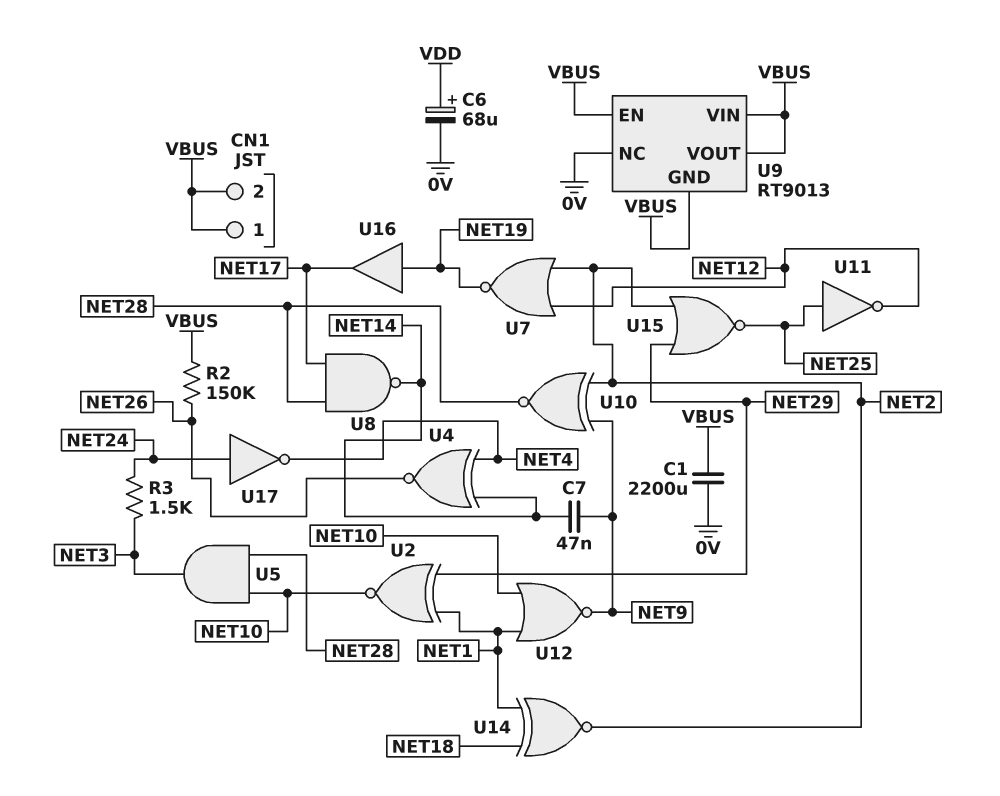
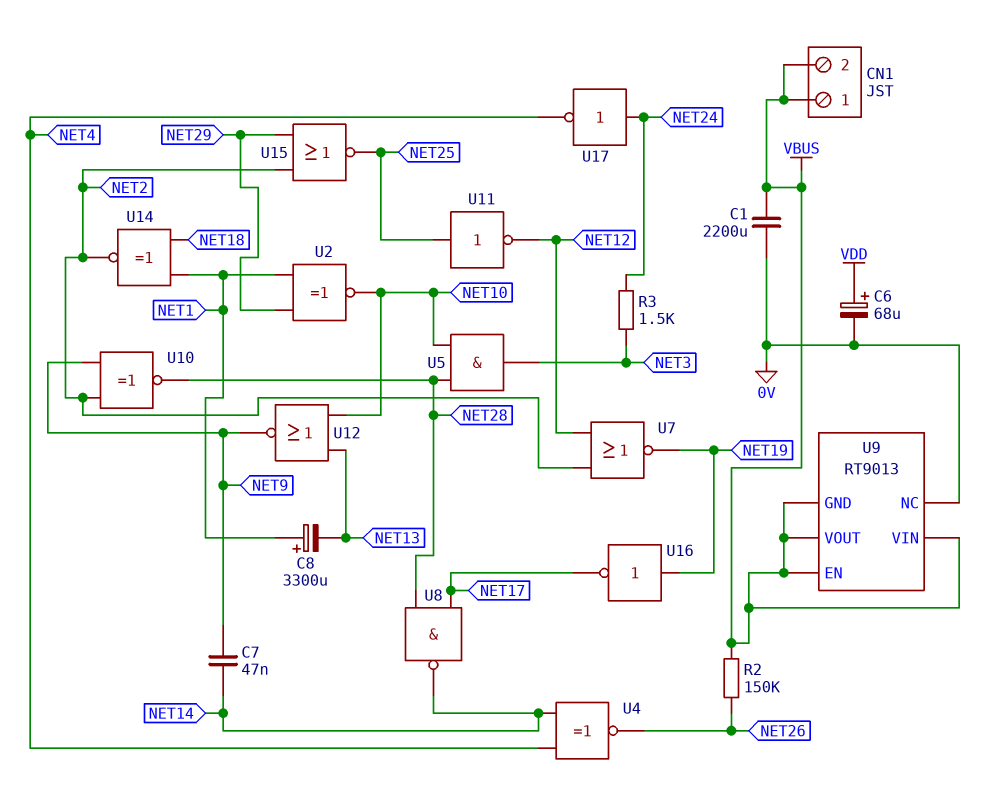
C8: none -> 3300uF (plus NET1, minus NET13)
U12: NOR (in NET1, in NET10, out NET9) -> NOR (in NET10, in NET13, out NET9)
U16: buffer (in NET19, out NET17) -> NOT (in NET19, out NET17)

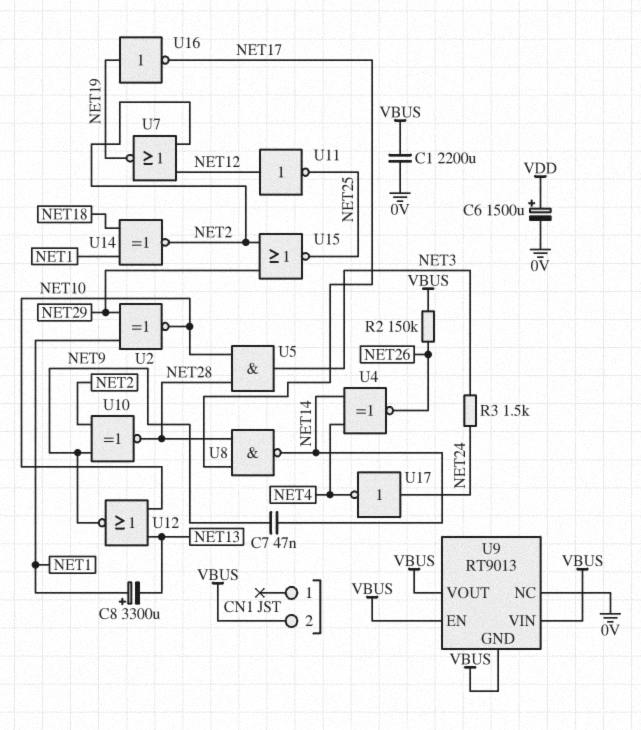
C6: 68uF (plus VDD, minus 0V) -> 1500uF (plus VDD, minus 0V)
CN1 pin 1: VBUS -> none
U11: NOT (in NET25, out NET12) -> NOT (in NET12, out NET25)

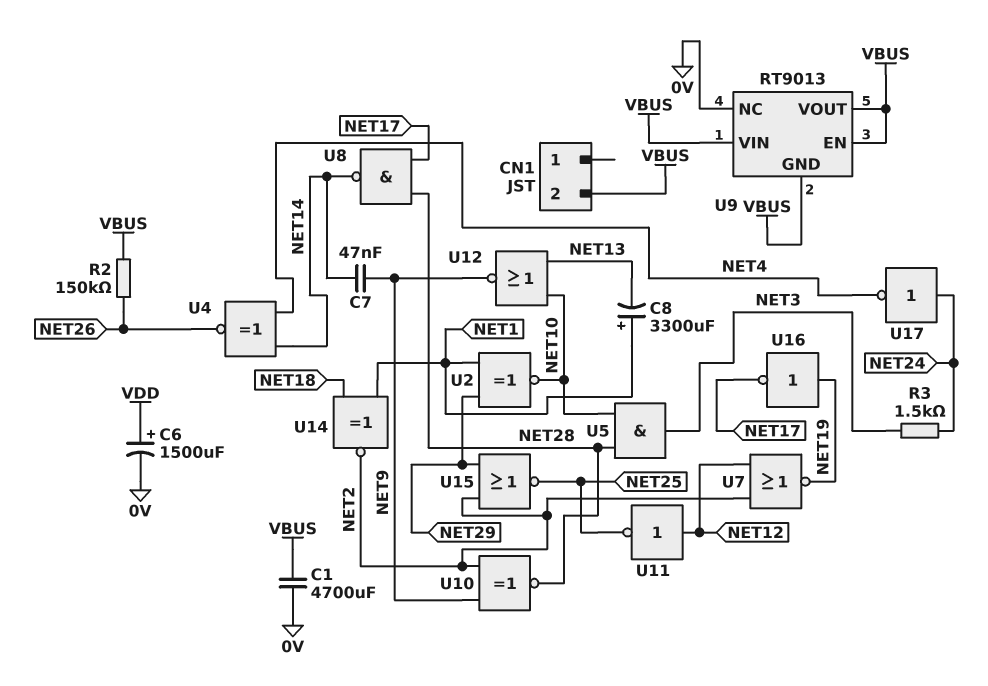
C1: 2200uF (0V, VBUS) -> 4700uF (0V, VBUS)

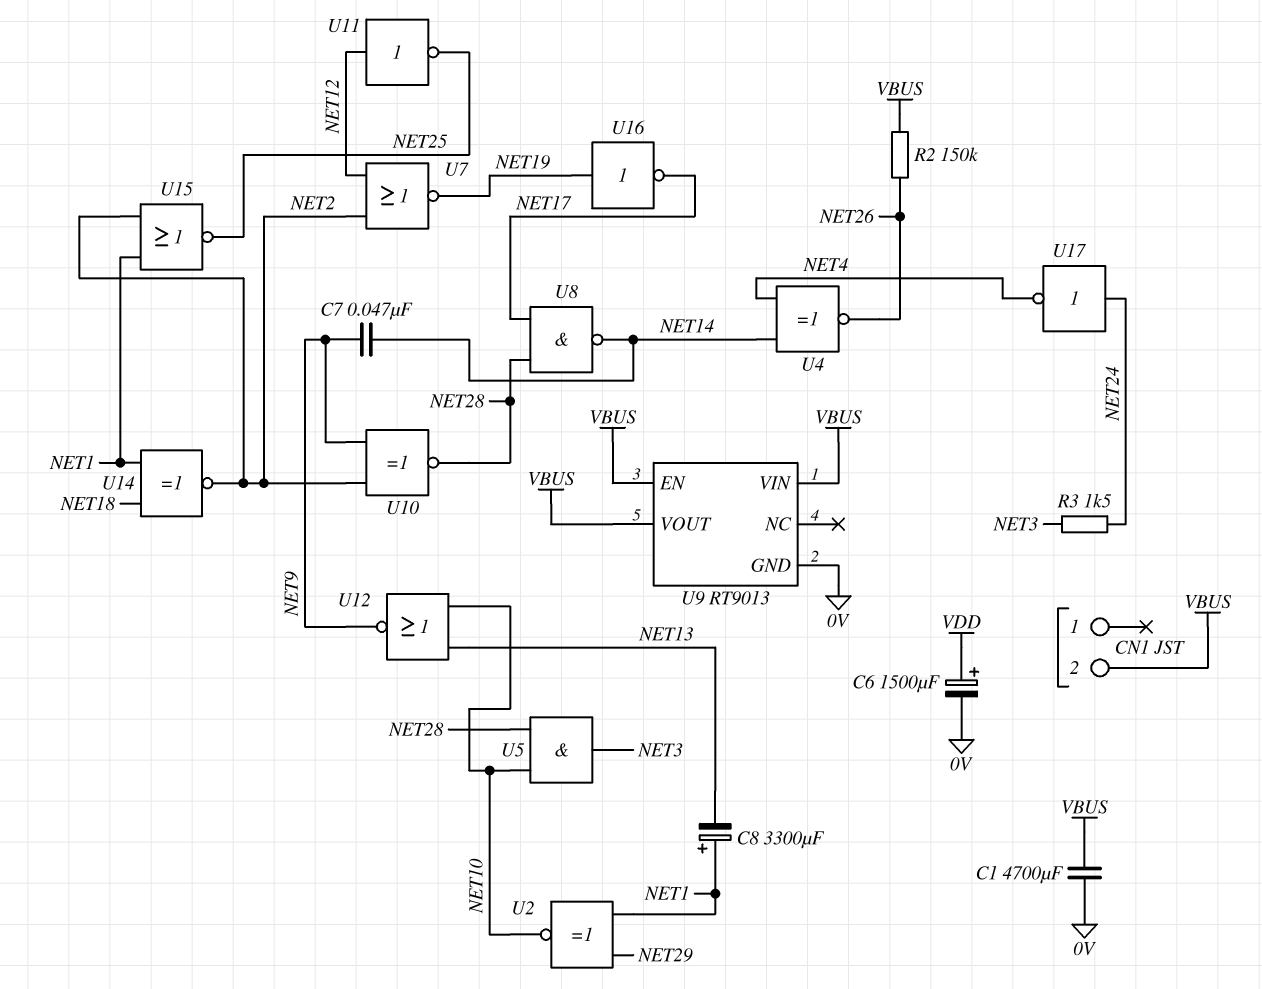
U9 pin GND: VBUS -> 0V
U9 pin NC: 0V -> none
U15: NOR (in NET2, in NET29, out NET25) -> NOR (in NET1, in NET2, out NET25)

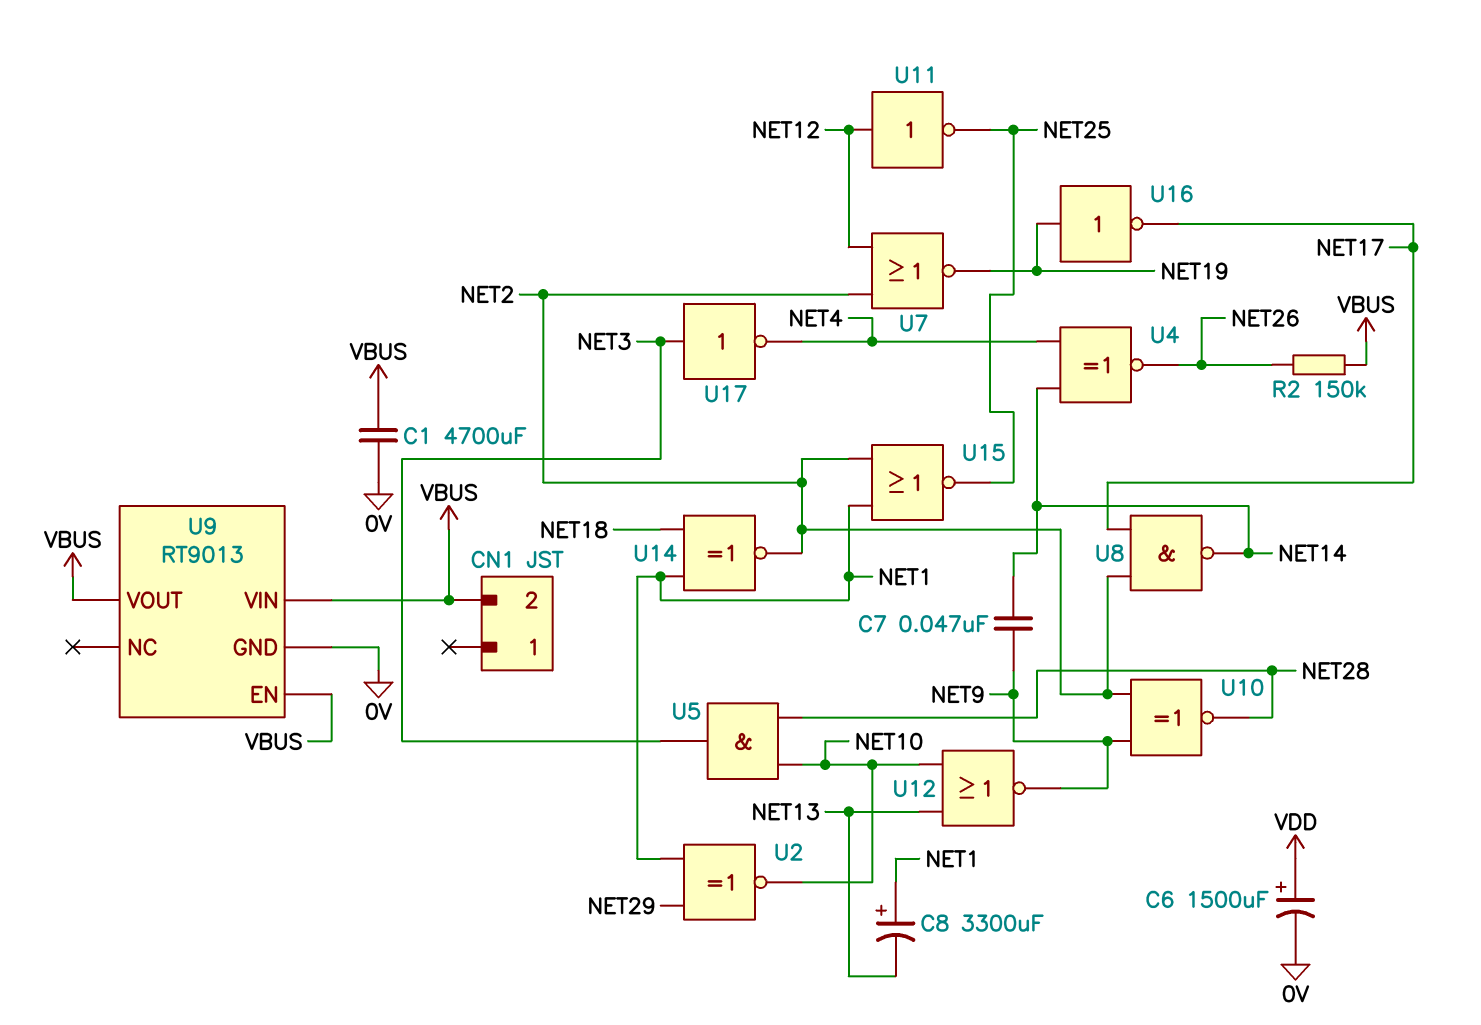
R3: 1.5k (NET3, NET24) -> none
U8: NAND (in NET17, in NET28, out NET14) -> NAND (in NET2, in NET17, out NET14)
U17: NOT (in NET24, out NET4) -> NOT (in NET3, out NET4)

